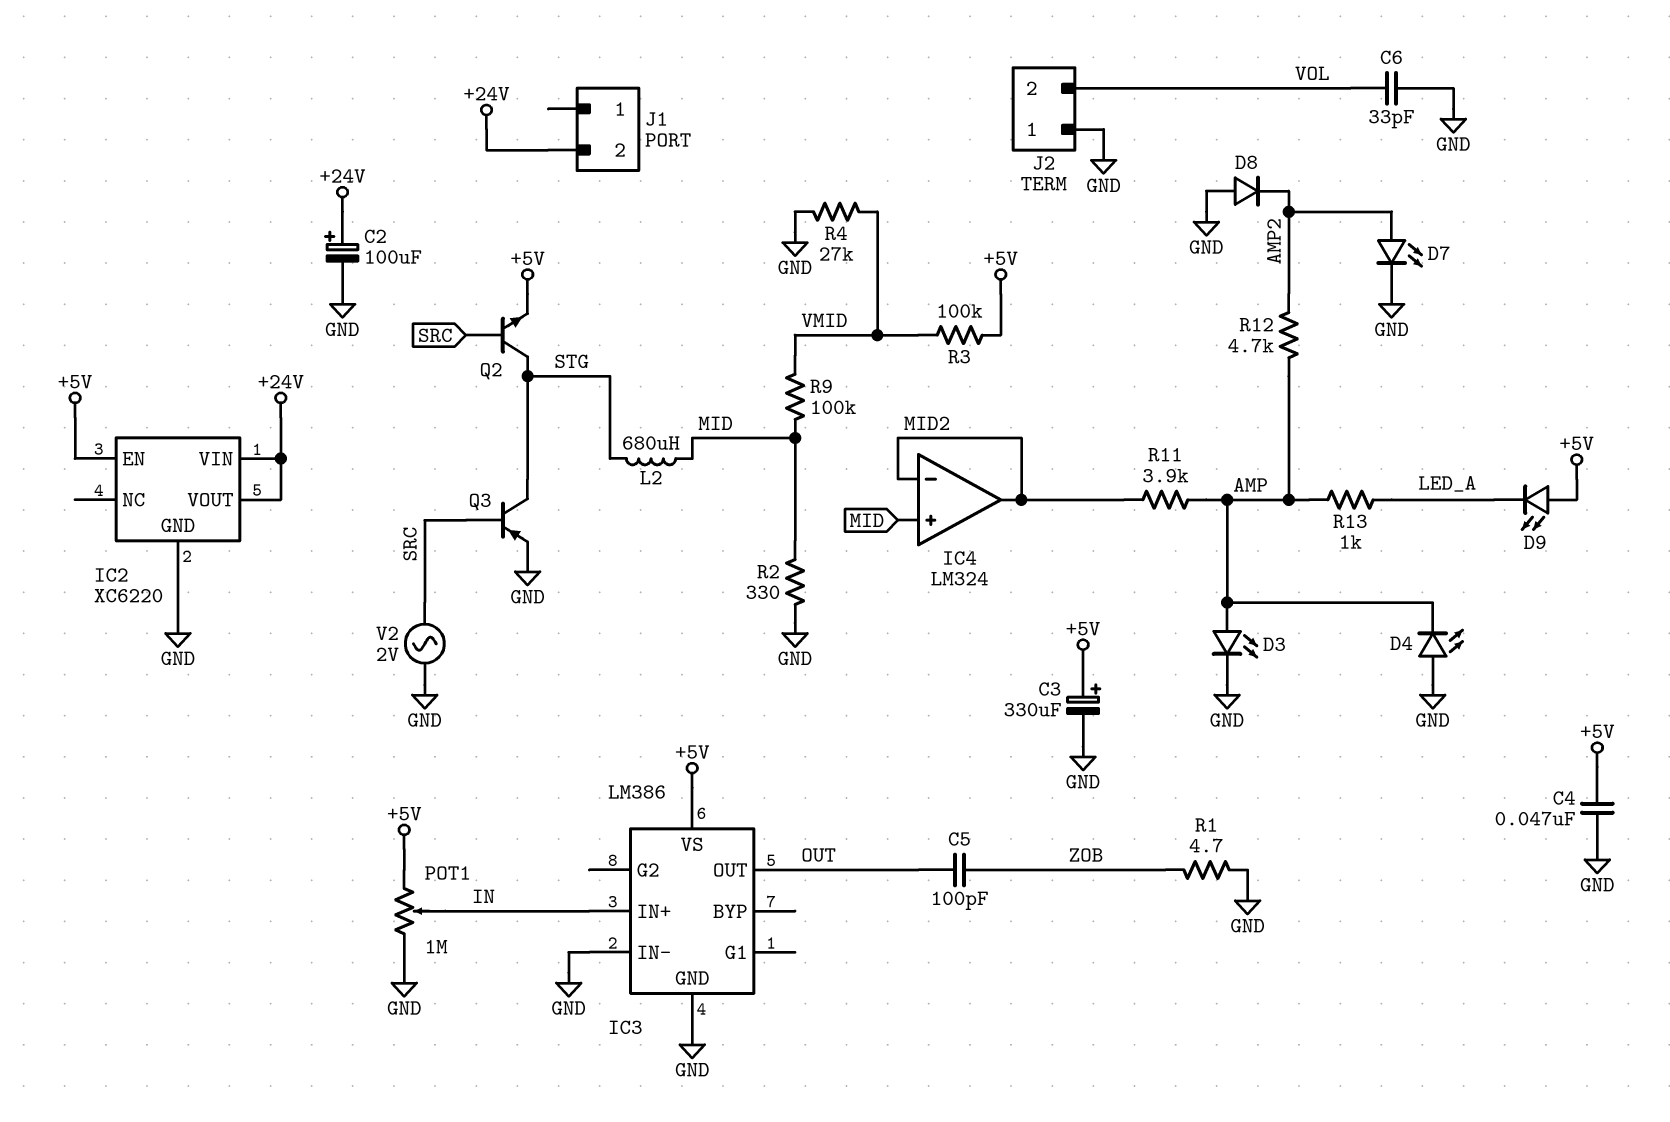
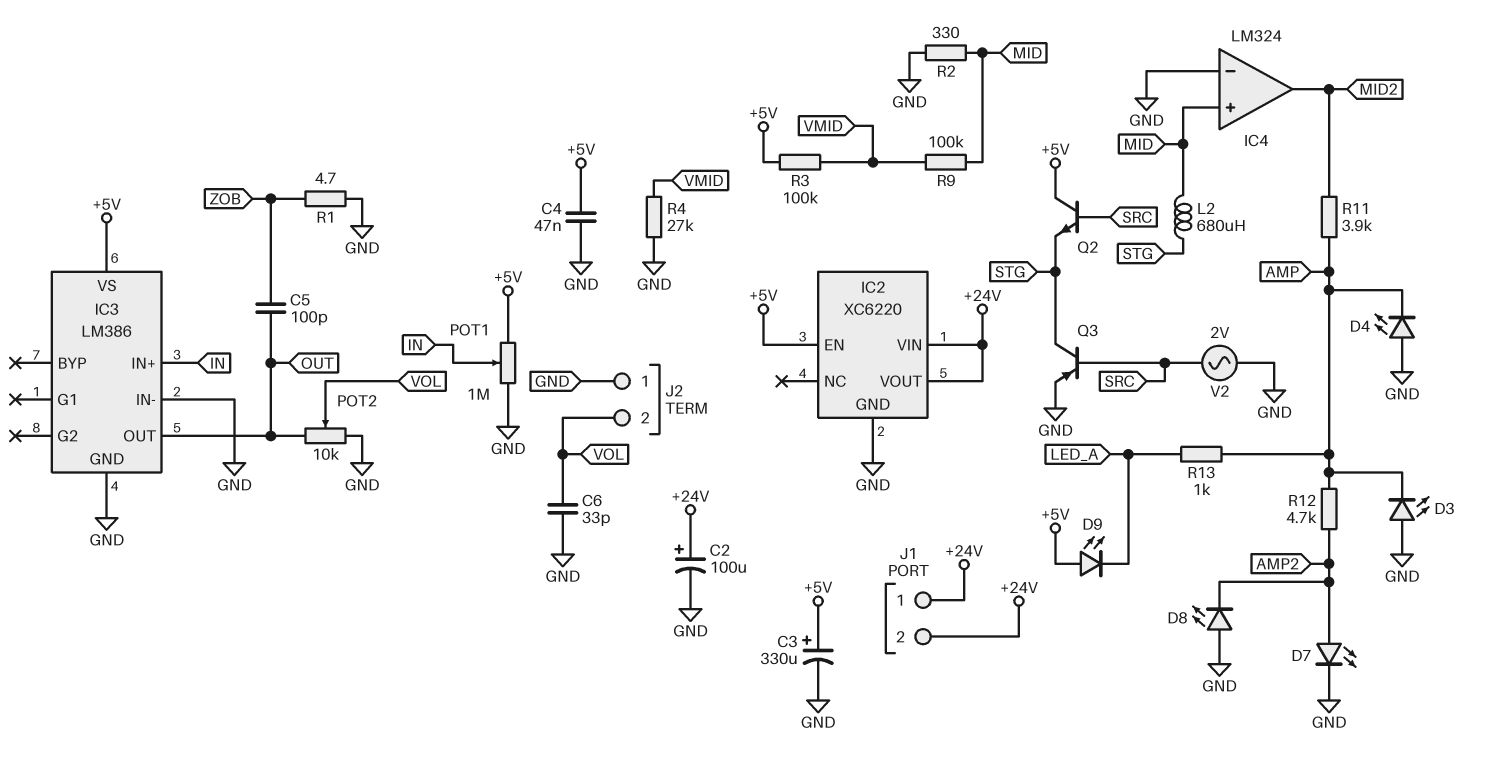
D3: LED (A AMP, K GND) -> LED (A GND, K AMP)
D8: diode (A GND, K AMP2) -> LED (A GND, K AMP2)
IC4 pin in-: MID2 -> GND
J1 pin 1: none -> +24V
POT2: none -> 10k (GND, OUT, wiper VOL)
Q2: NPN (B SRC, C STG, E +5V) -> NPN (B SRC, C +5V, E STG)

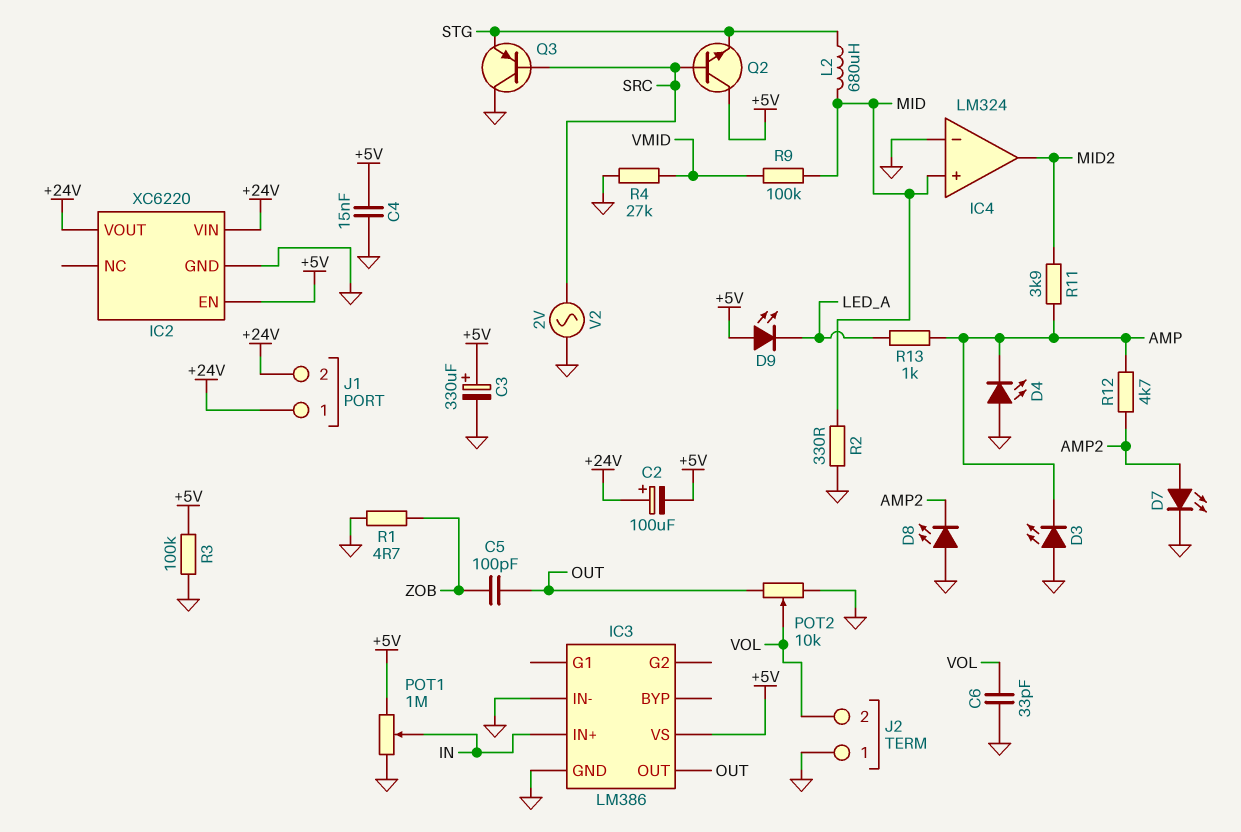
C2: 100uF (plus +24V, minus GND) -> 100uF (plus +24V, minus +5V)
C4: 47nF (+5V, GND) -> 15nF (+5V, GND)
Q3: PNP (B SRC, C STG, E GND) -> PNP (B SRC, C GND, E STG)
R3: 100k (+5V, VMID) -> 100k (+5V, GND)

